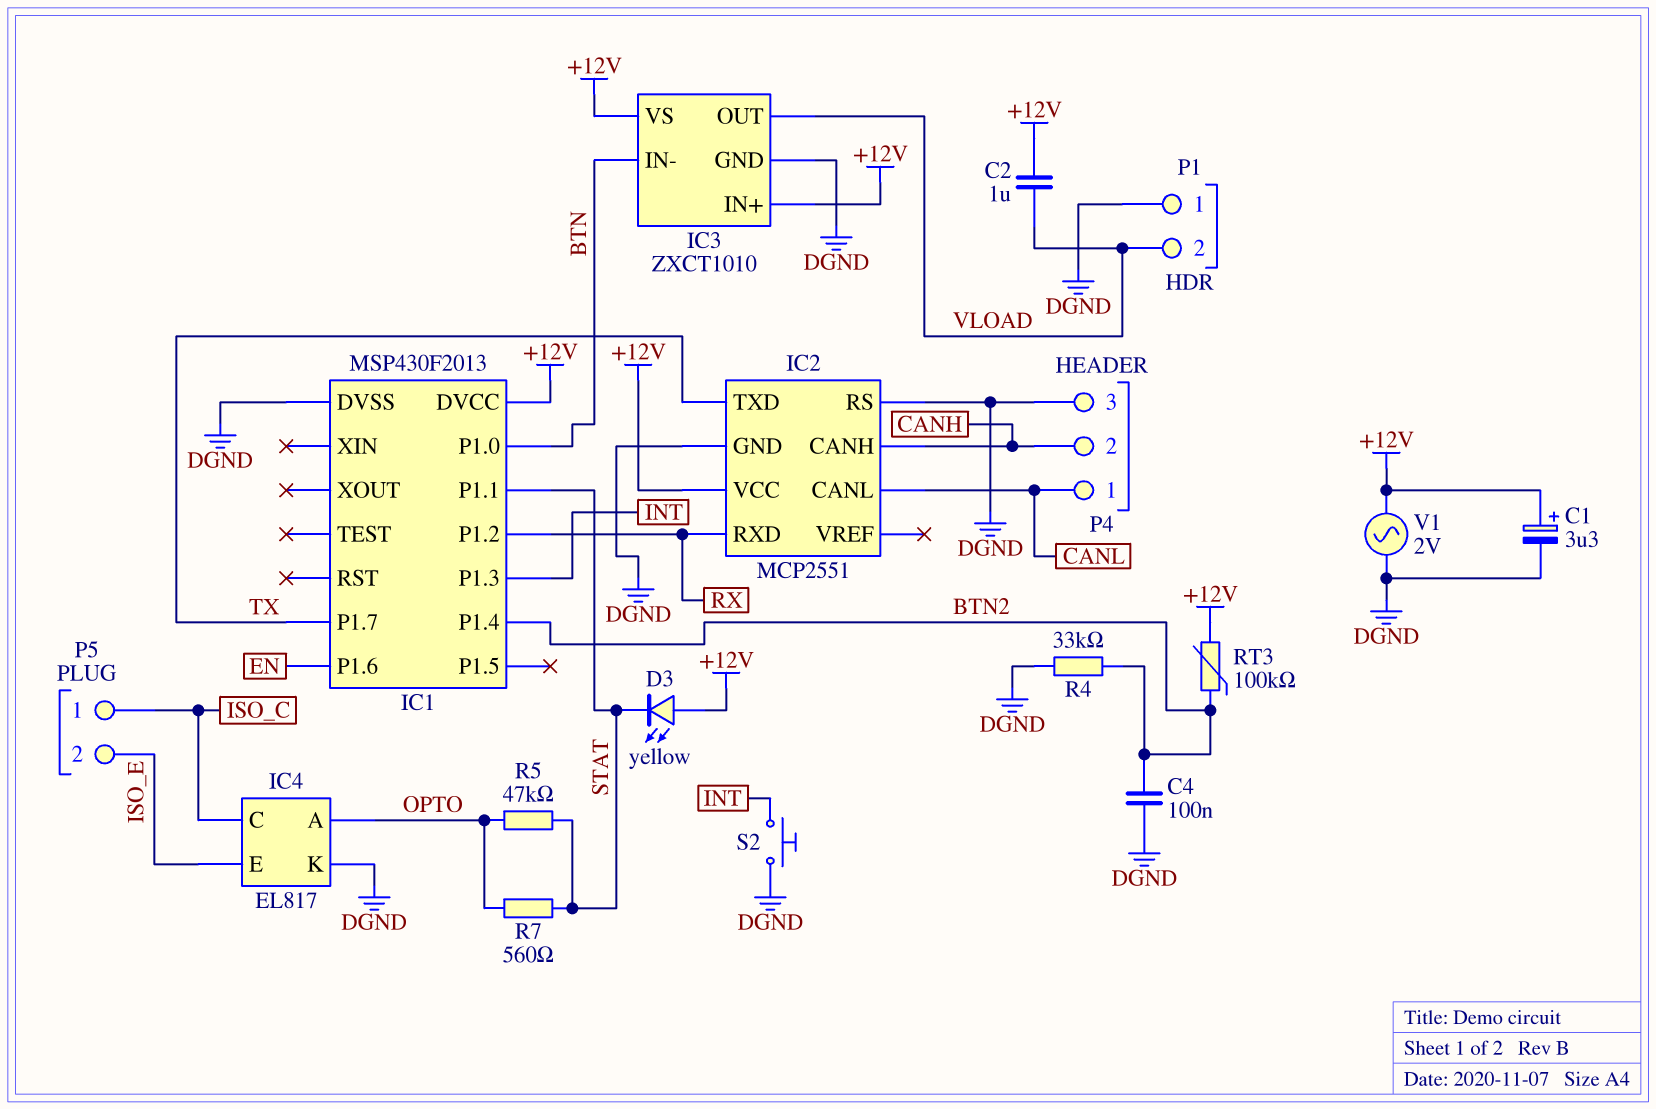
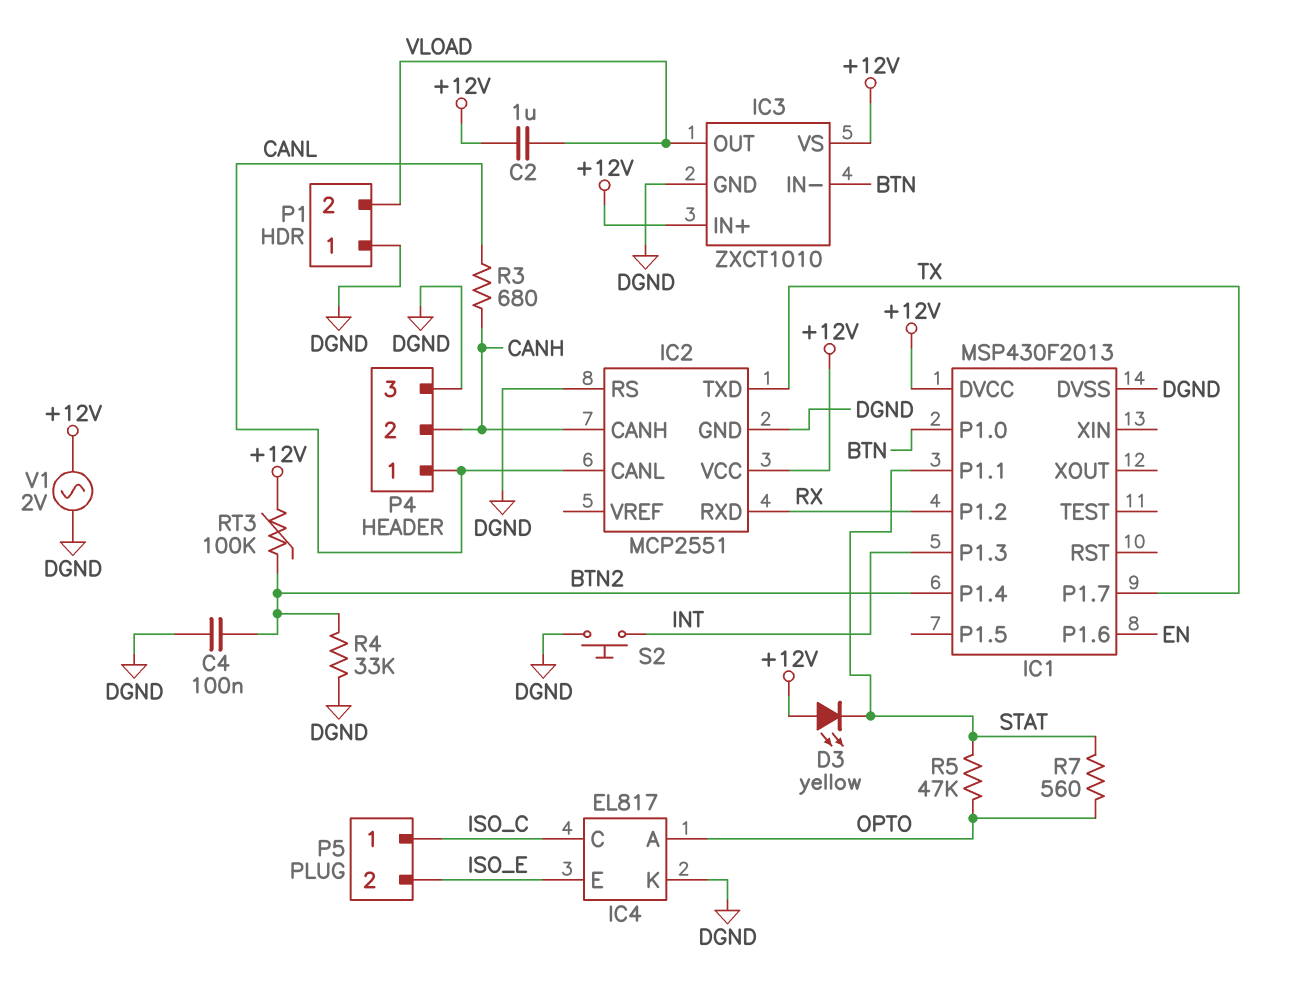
C1: 3.3uF (plus +12V, minus DGND) -> none
R3: none -> 680 (CANH, CANL)

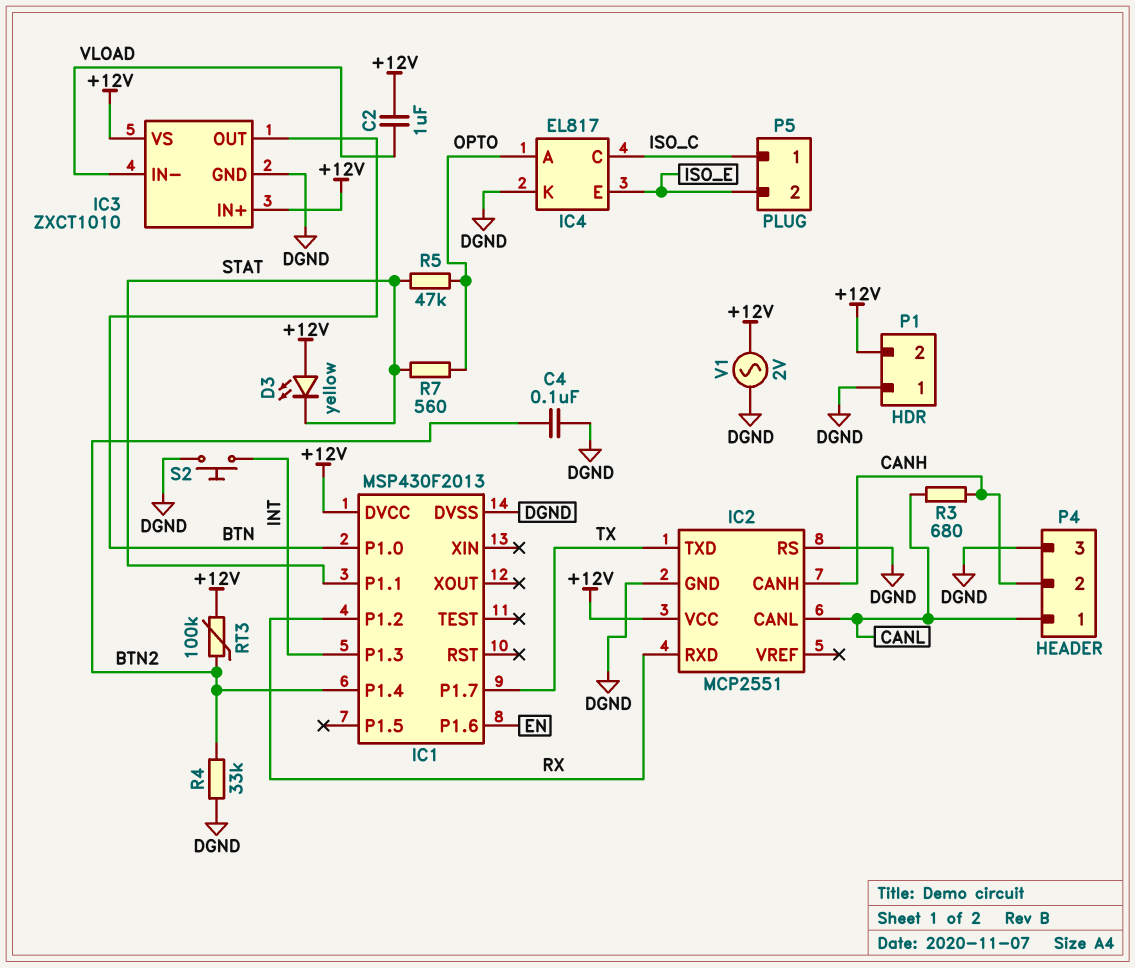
IC3 pin IN-: BTN -> VLOAD
IC3 pin OUT: VLOAD -> BTN
P1 pin 2: VLOAD -> +12V

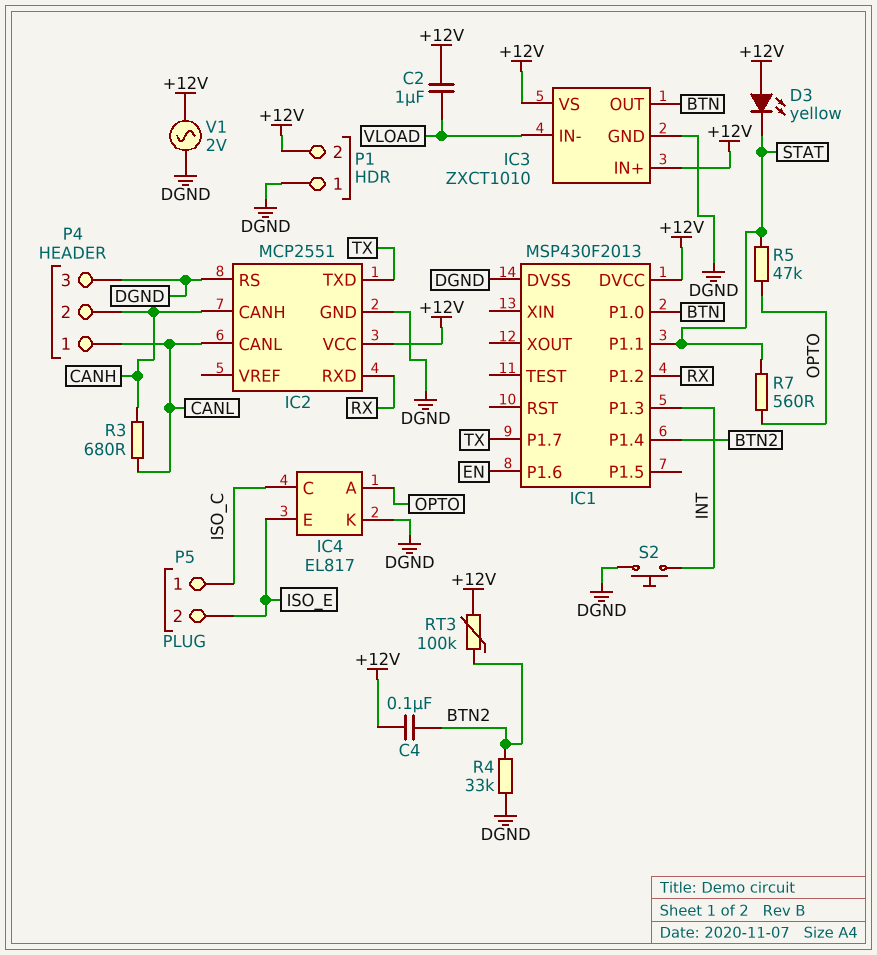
C4: 100nF (BTN2, DGND) -> 100nF (+12V, BTN2)

